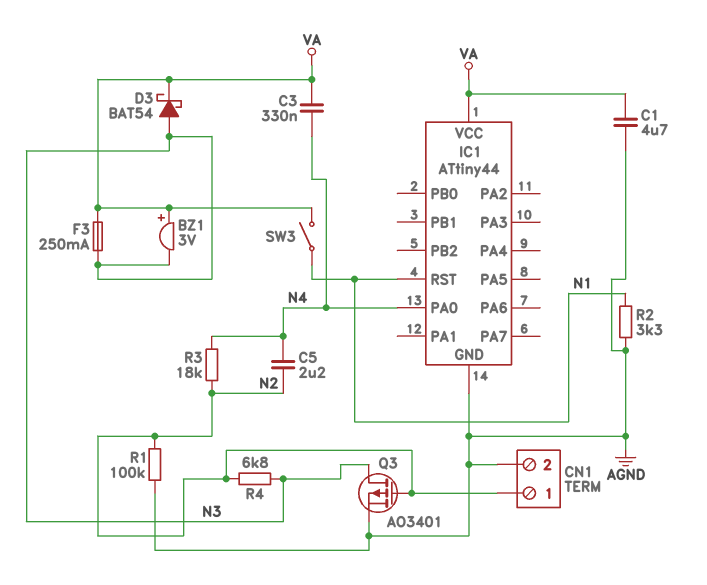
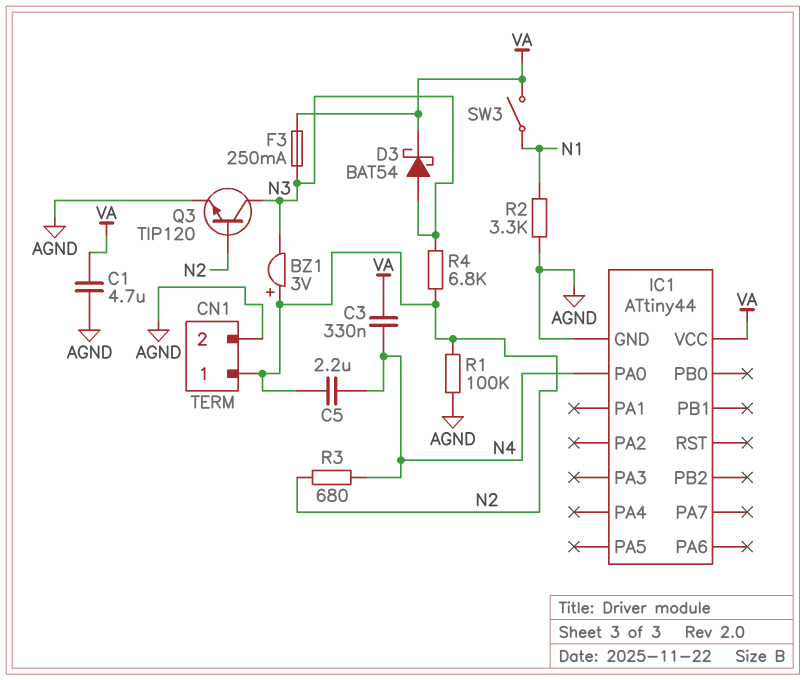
BZ1: buzzer 3V (plus VA, minus N3) -> buzzer 3V (plus N2, minus N3)
IC1 pin RST: N1 -> none
Q3: PMOS AO3401 (G N2, D N3, S AGND) -> NPN TIP120 (B N2, C N3, E AGND)
R3: 18k (N2, N4) -> 680 (N2, N4)

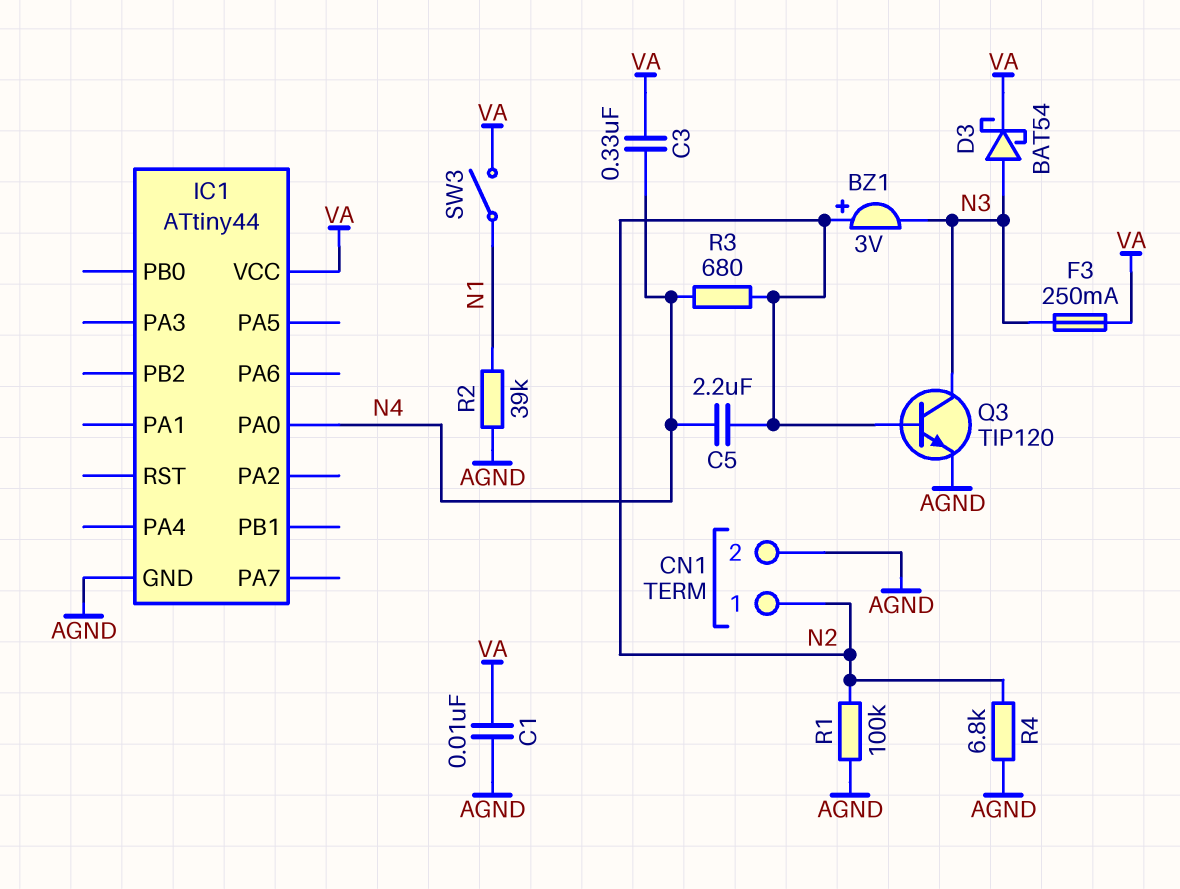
C1: 4.7uF (AGND, VA) -> 10nF (AGND, VA)
R2: 3.3k (AGND, N1) -> 39k (AGND, N1)
R4: 6.8k (N2, N3) -> 6.8k (AGND, N2)

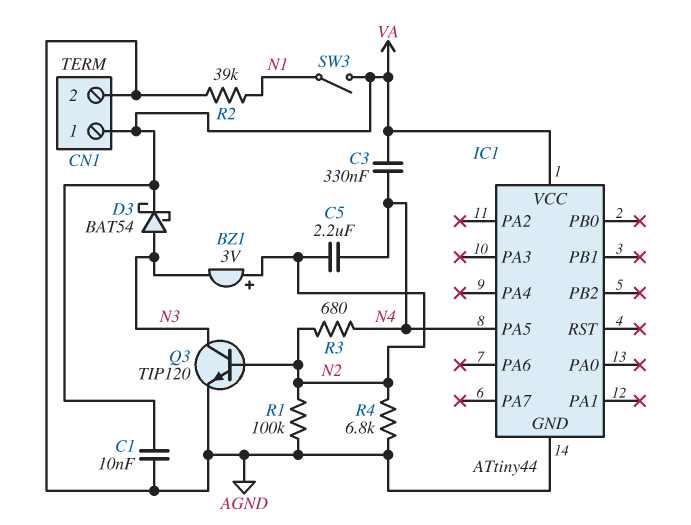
CN1 pin 1: N2 -> VA
F3: 250mA (N3, VA) -> none
IC1 pin PA0: N4 -> none
IC1 pin PA5: none -> N4

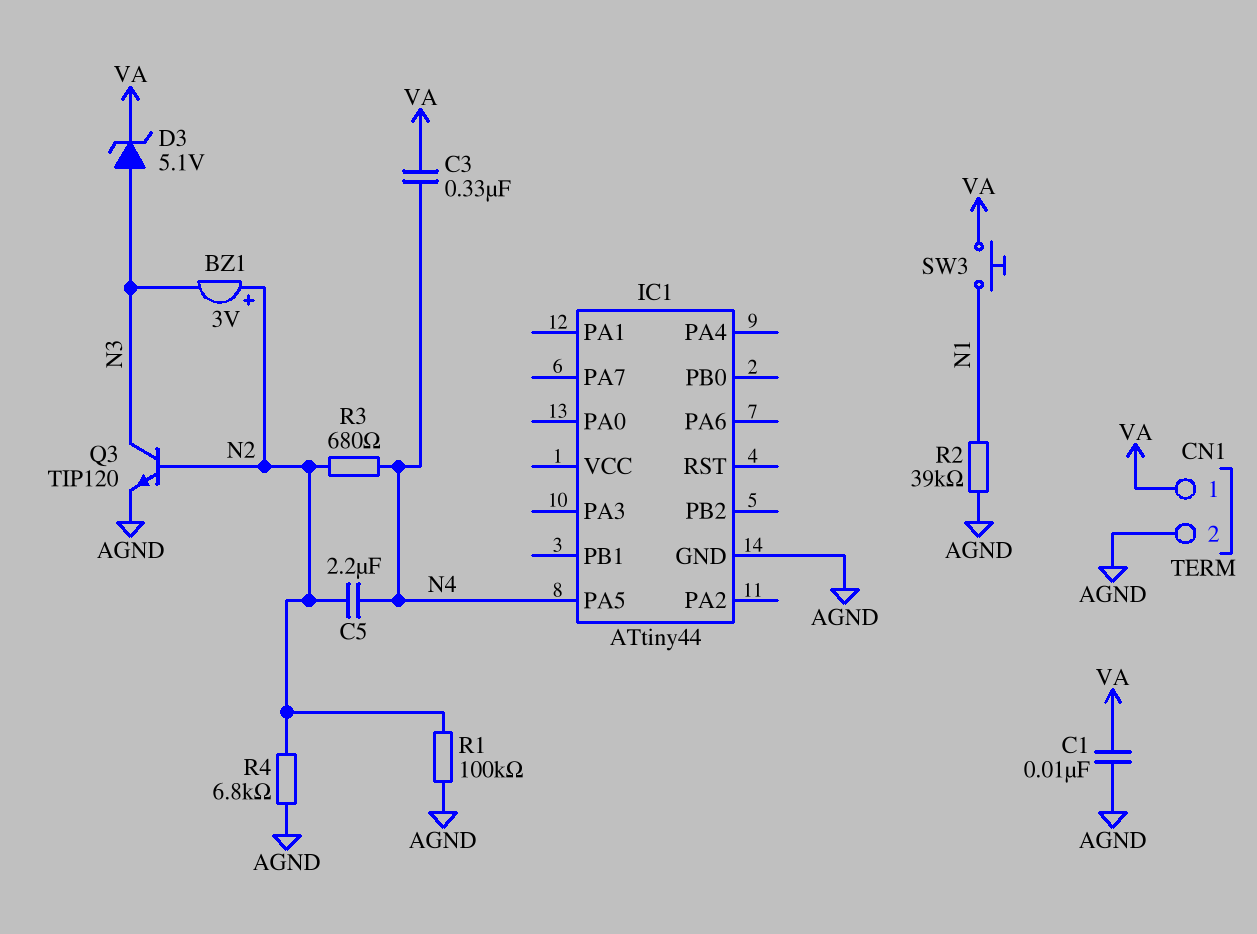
D3: schottky BAT54 (A N3, K VA) -> zener 5.1V (A N3, K VA)
IC1 pin VCC: VA -> none
SW3: switch (N1, VA) -> button (N1, VA)

